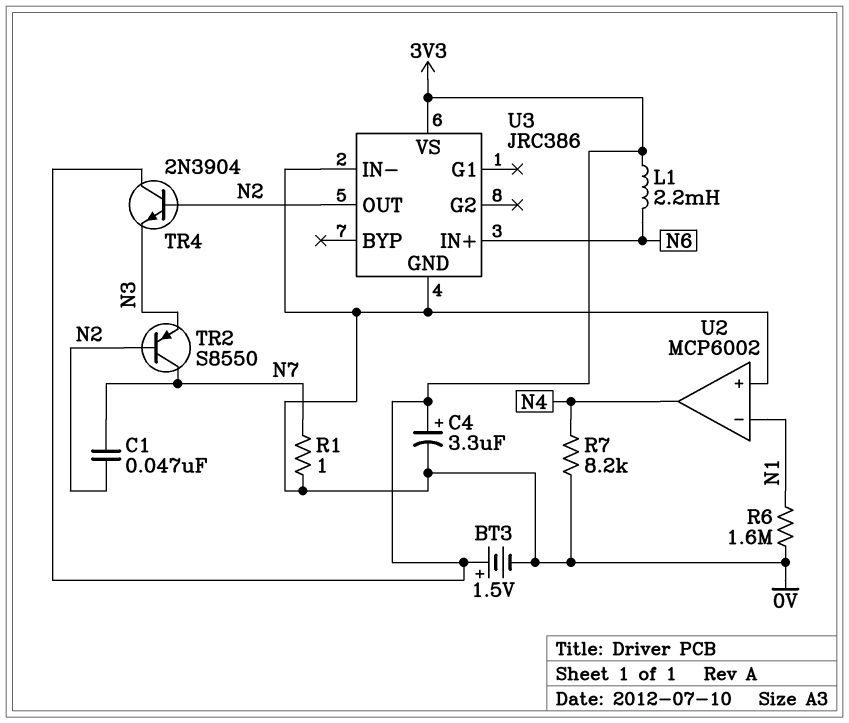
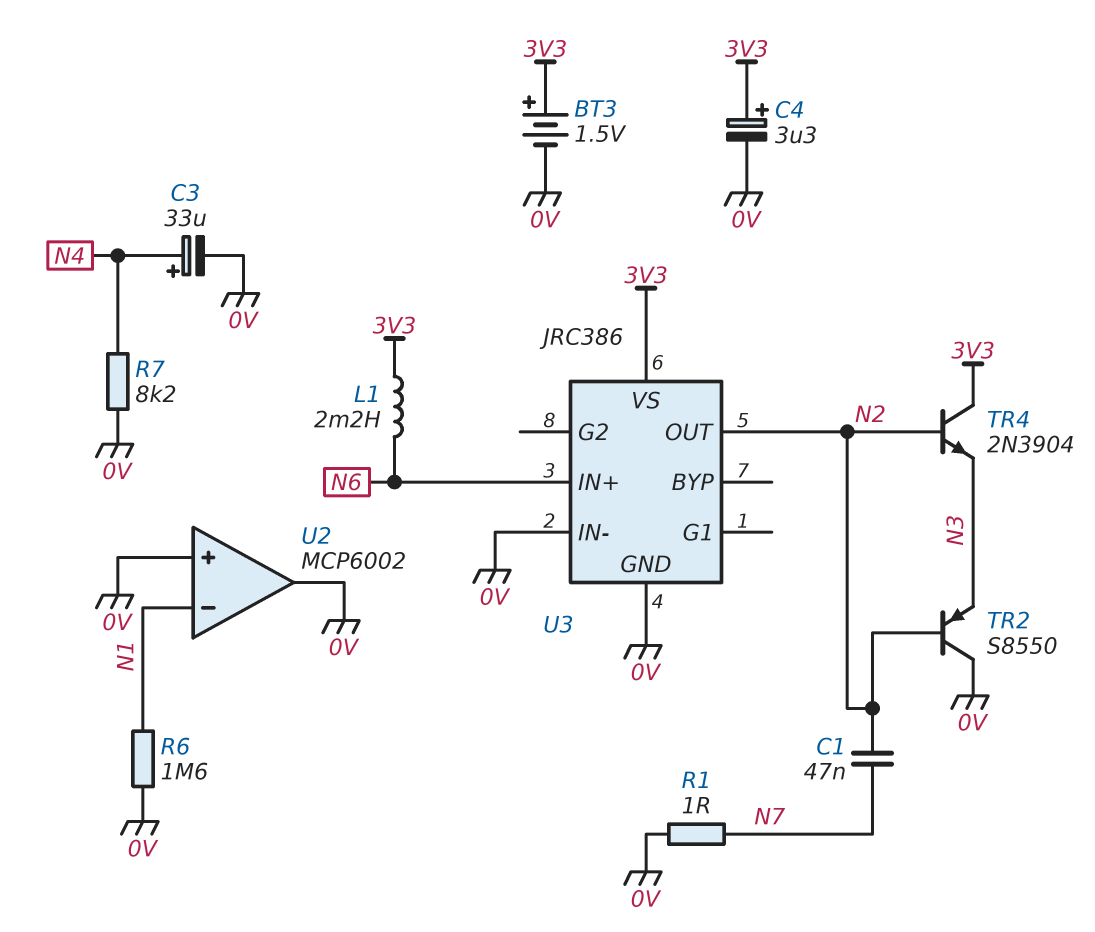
C3: none -> 33uF (plus N4, minus 0V)
TR2: PNP S8550 (B N2, C N7, E N3) -> PNP S8550 (B N2, C 0V, E N3)
U2 pin out: N4 -> 0V

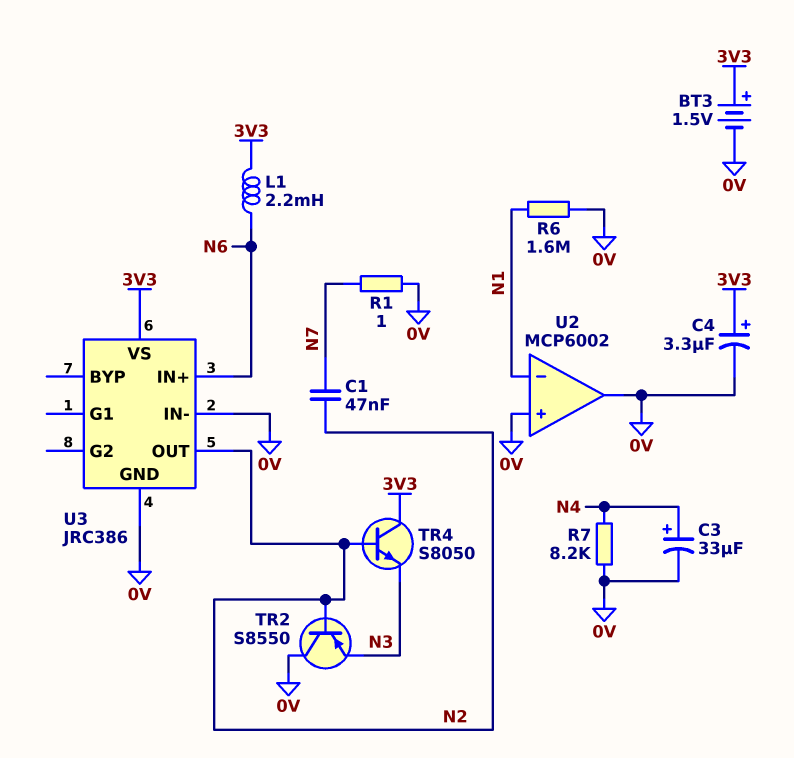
TR4: NPN 2N3904 (B N2, C 3V3, E N3) -> NPN S8050 (B N2, C 3V3, E N3)

